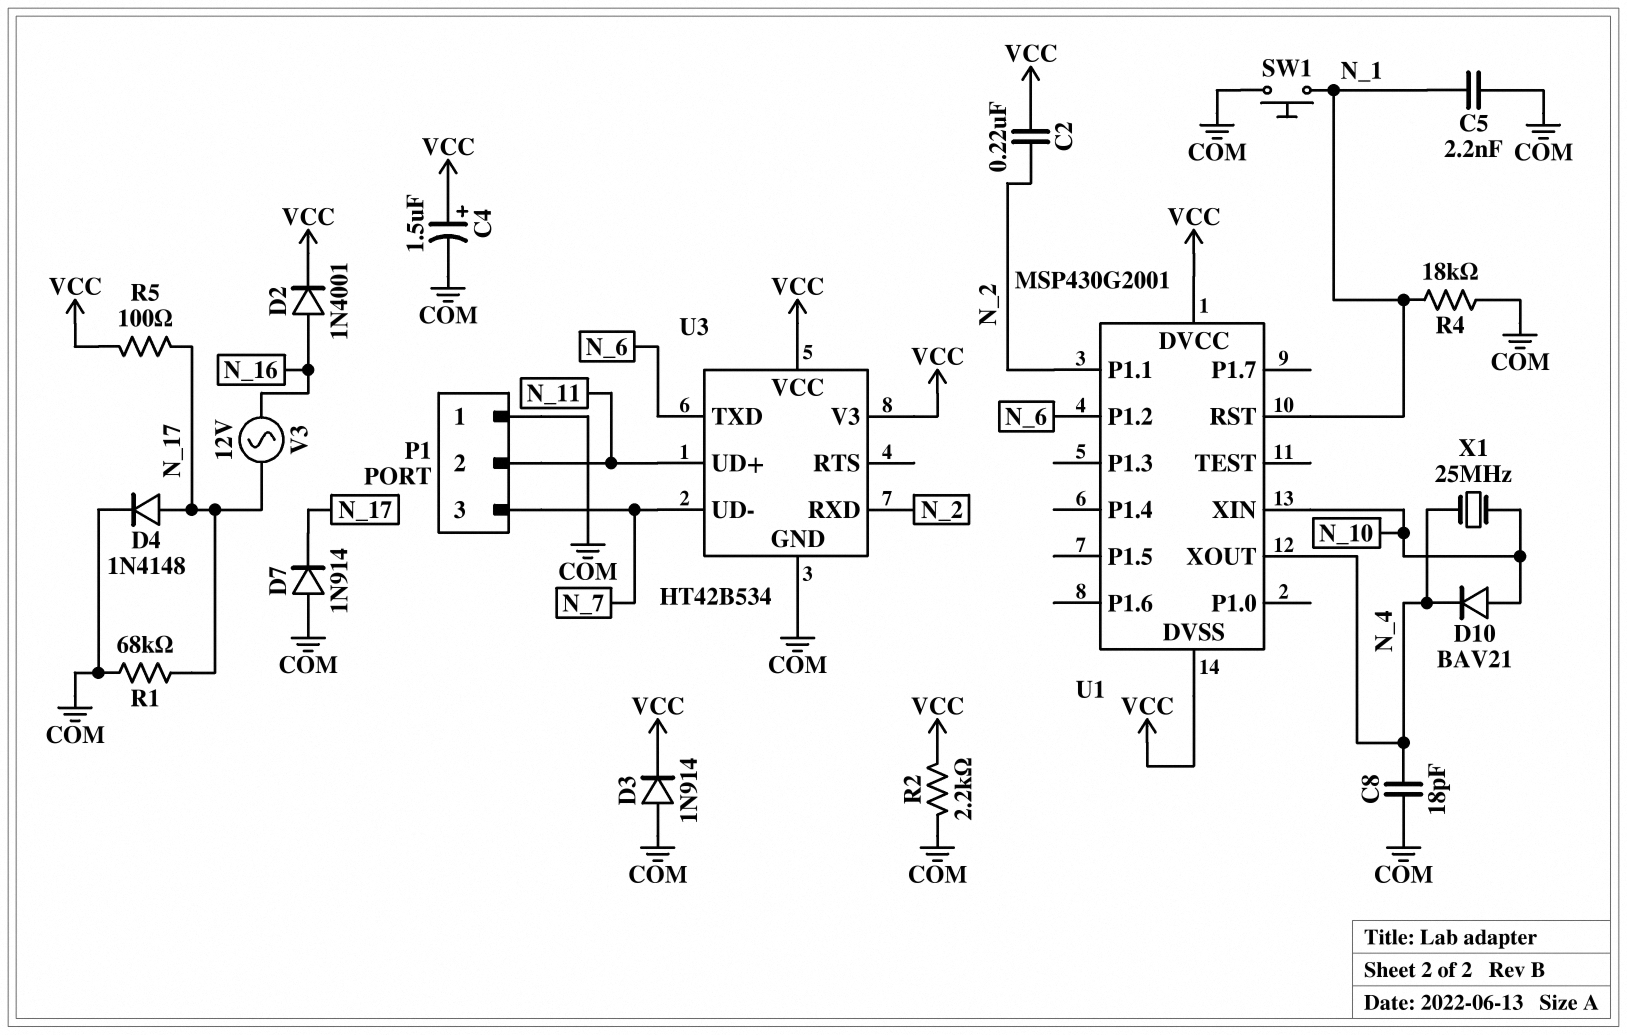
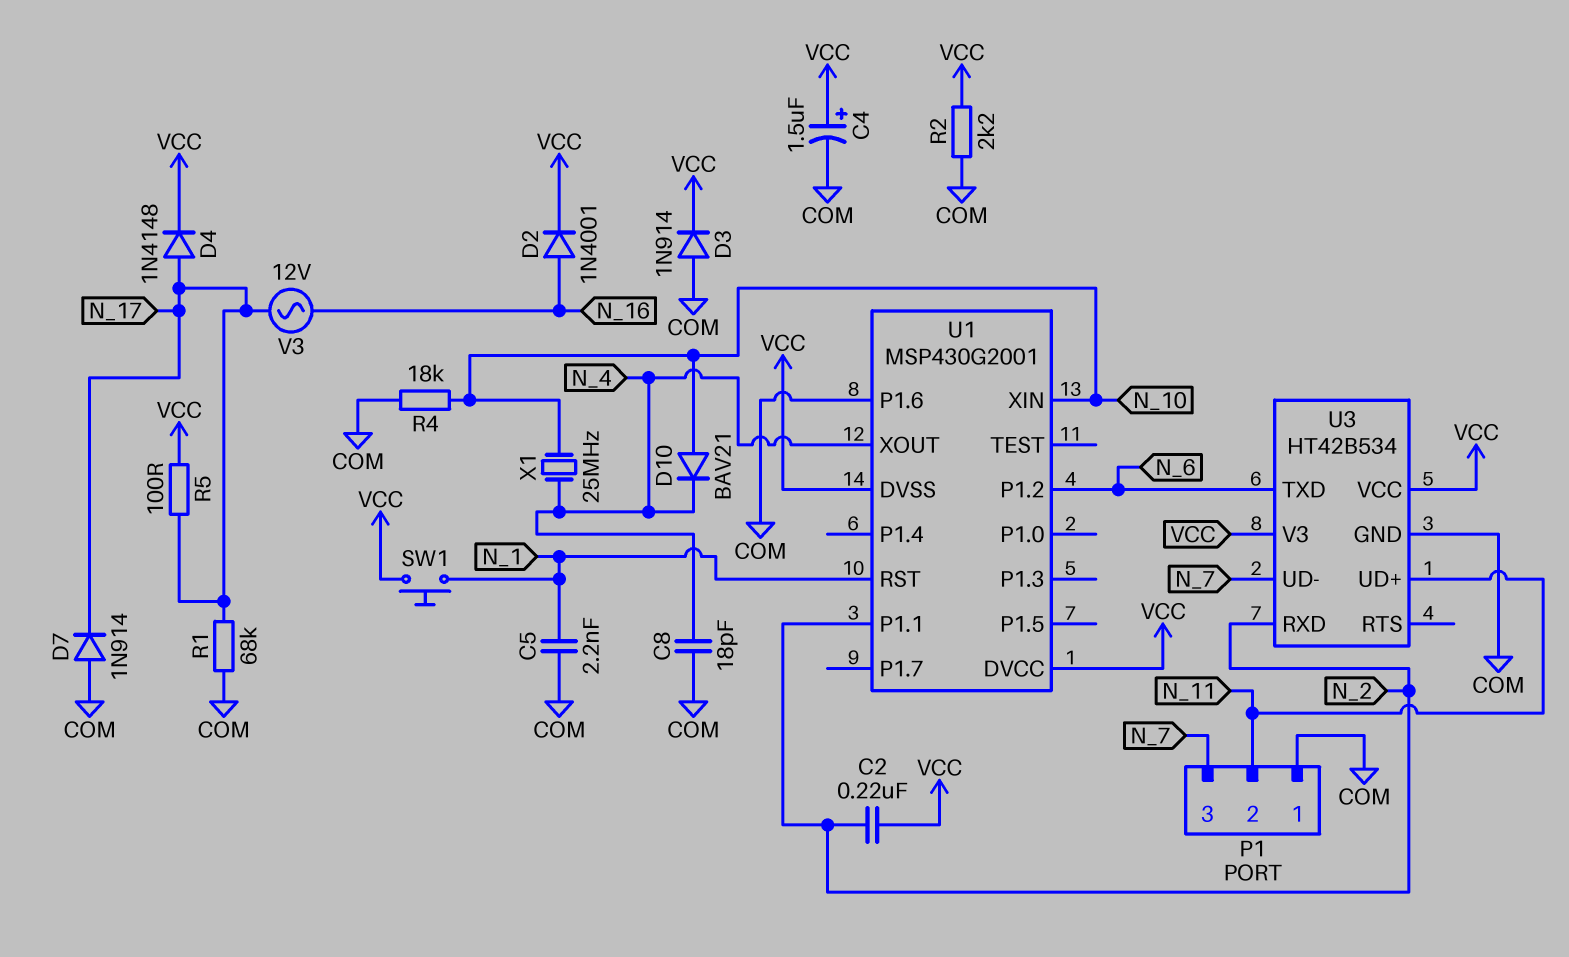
D4: diode 1N4148 (A N_17, K COM) -> diode 1N4148 (A N_17, K VCC)
R4: 18k (COM, N_1) -> 18k (COM, N_10)
SW1: button (COM, N_1) -> button (N_1, VCC)
U1 pin P1.6: none -> COM

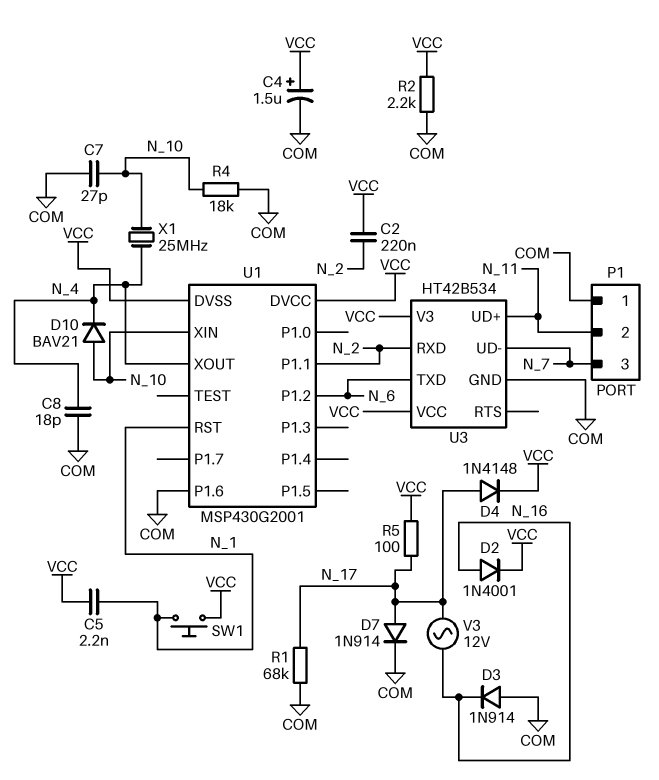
C5: 2.2nF (COM, N_1) -> 2.2nF (N_1, VCC)
C7: none -> 27pF (COM, N_10)
D3: diode 1N914 (A COM, K VCC) -> diode 1N914 (A COM, K N_16)
D7: diode 1N914 (A COM, K N_17) -> diode 1N914 (A N_17, K COM)

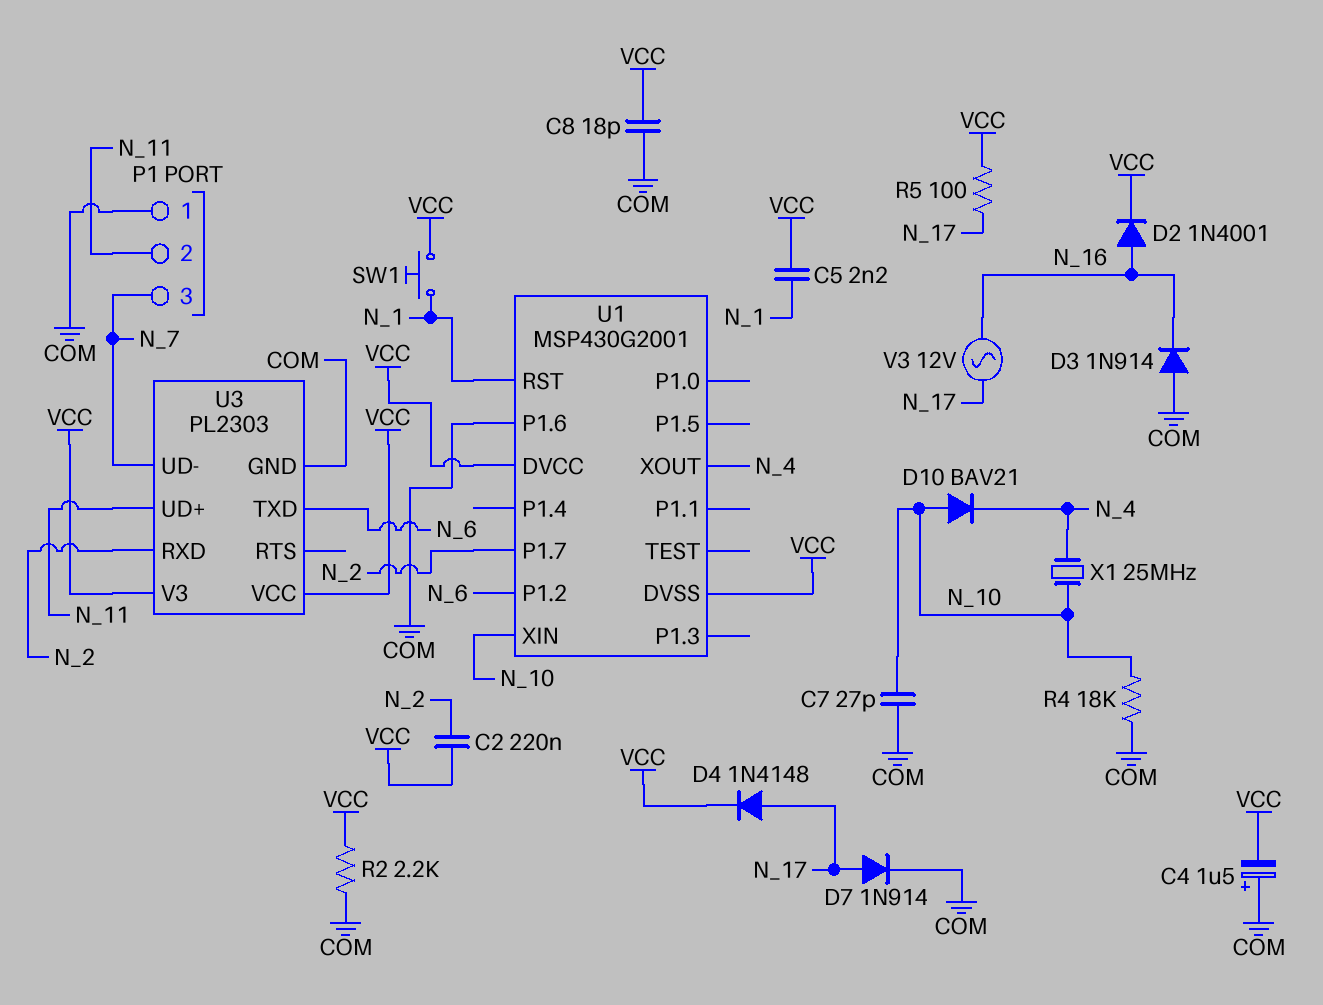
C4: 1.5uF (plus VCC, minus COM) -> 1.5uF (plus COM, minus VCC)
C8: 18pF (COM, N_4) -> 18pF (COM, VCC)
R1: 68k (COM, N_17) -> none
U1 pin P1.1: N_2 -> none
U1 pin P1.7: none -> N_2
U3: HT42B534 -> PL2303

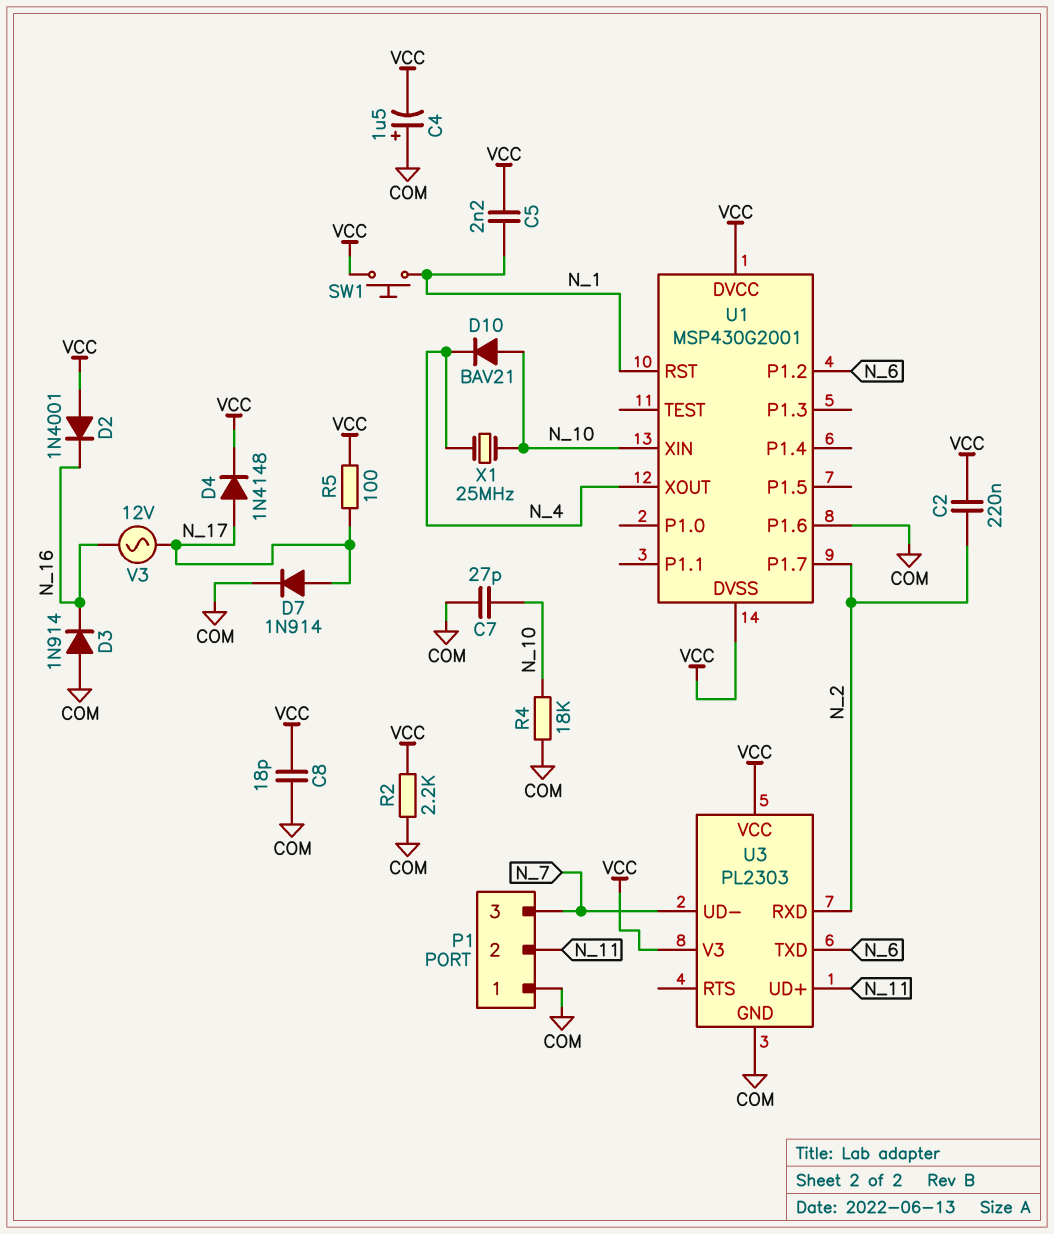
D2: diode 1N4001 (A N_16, K VCC) -> diode 1N4001 (A VCC, K N_16)

